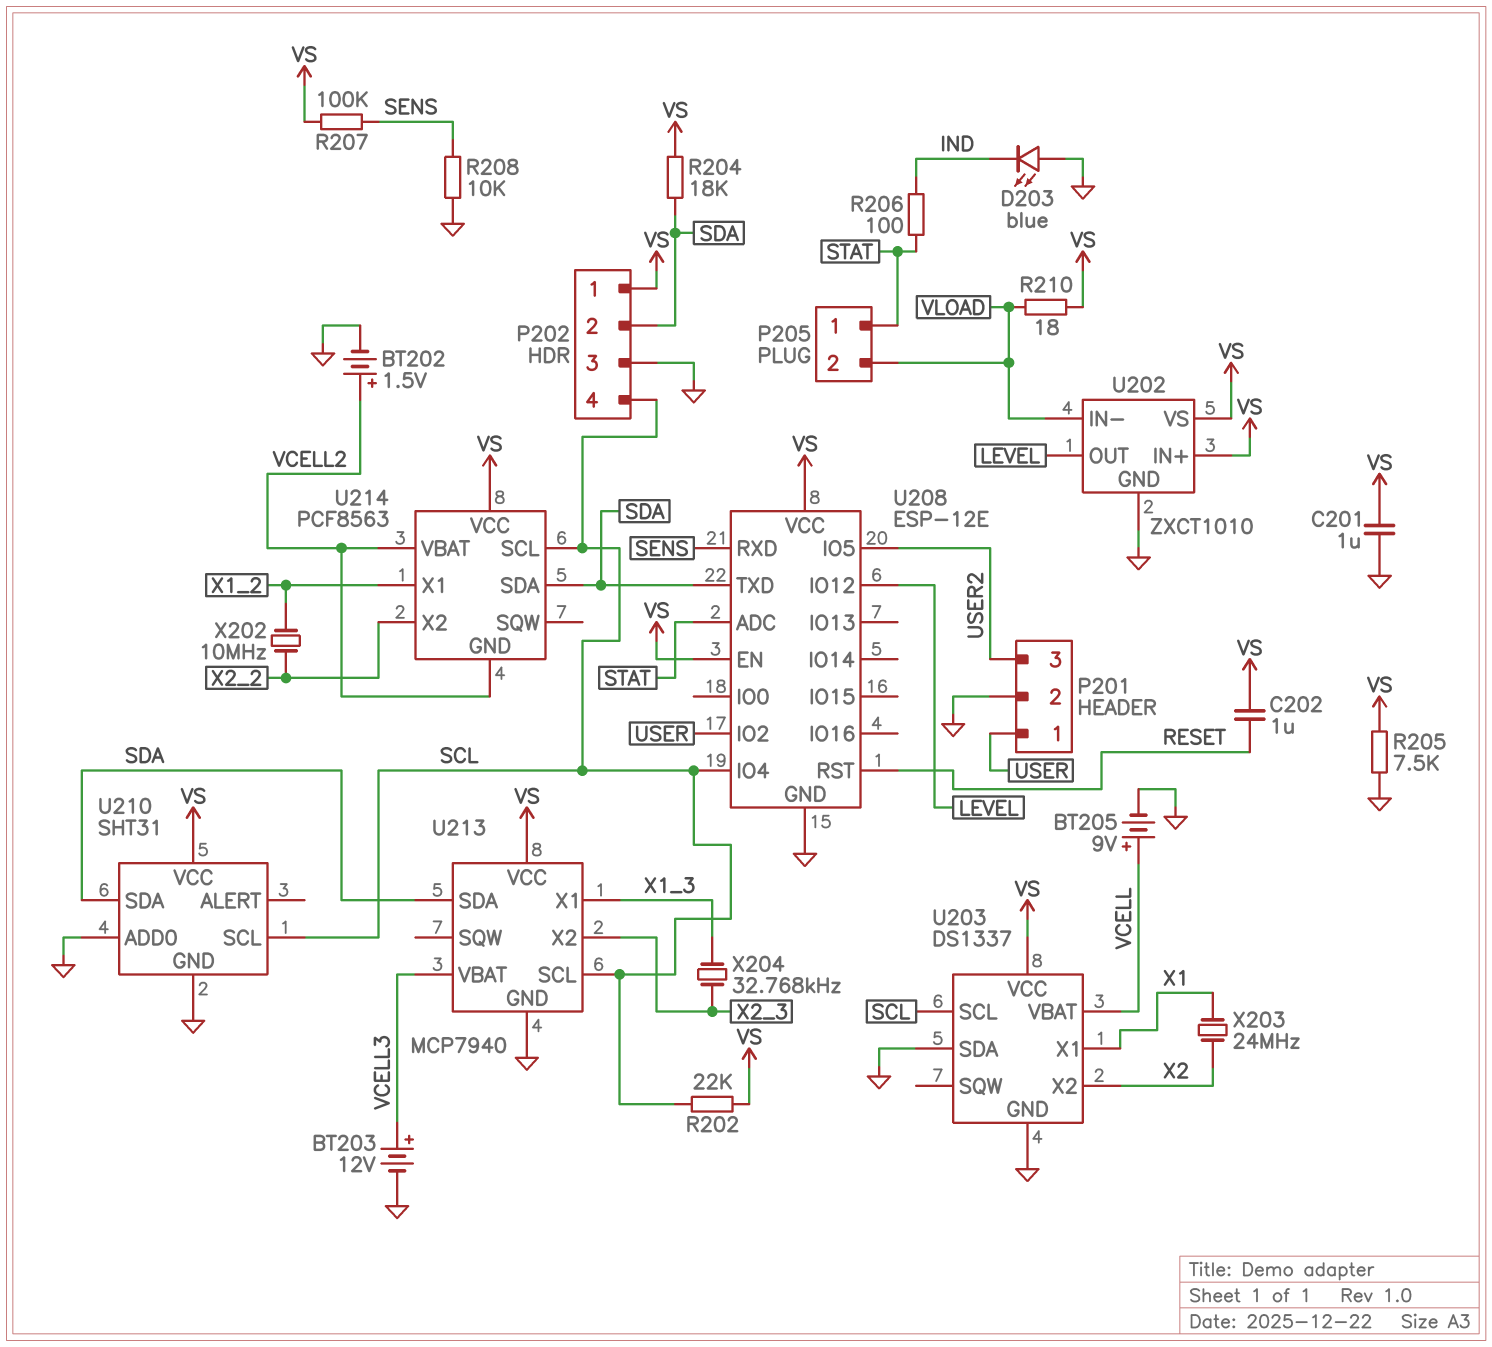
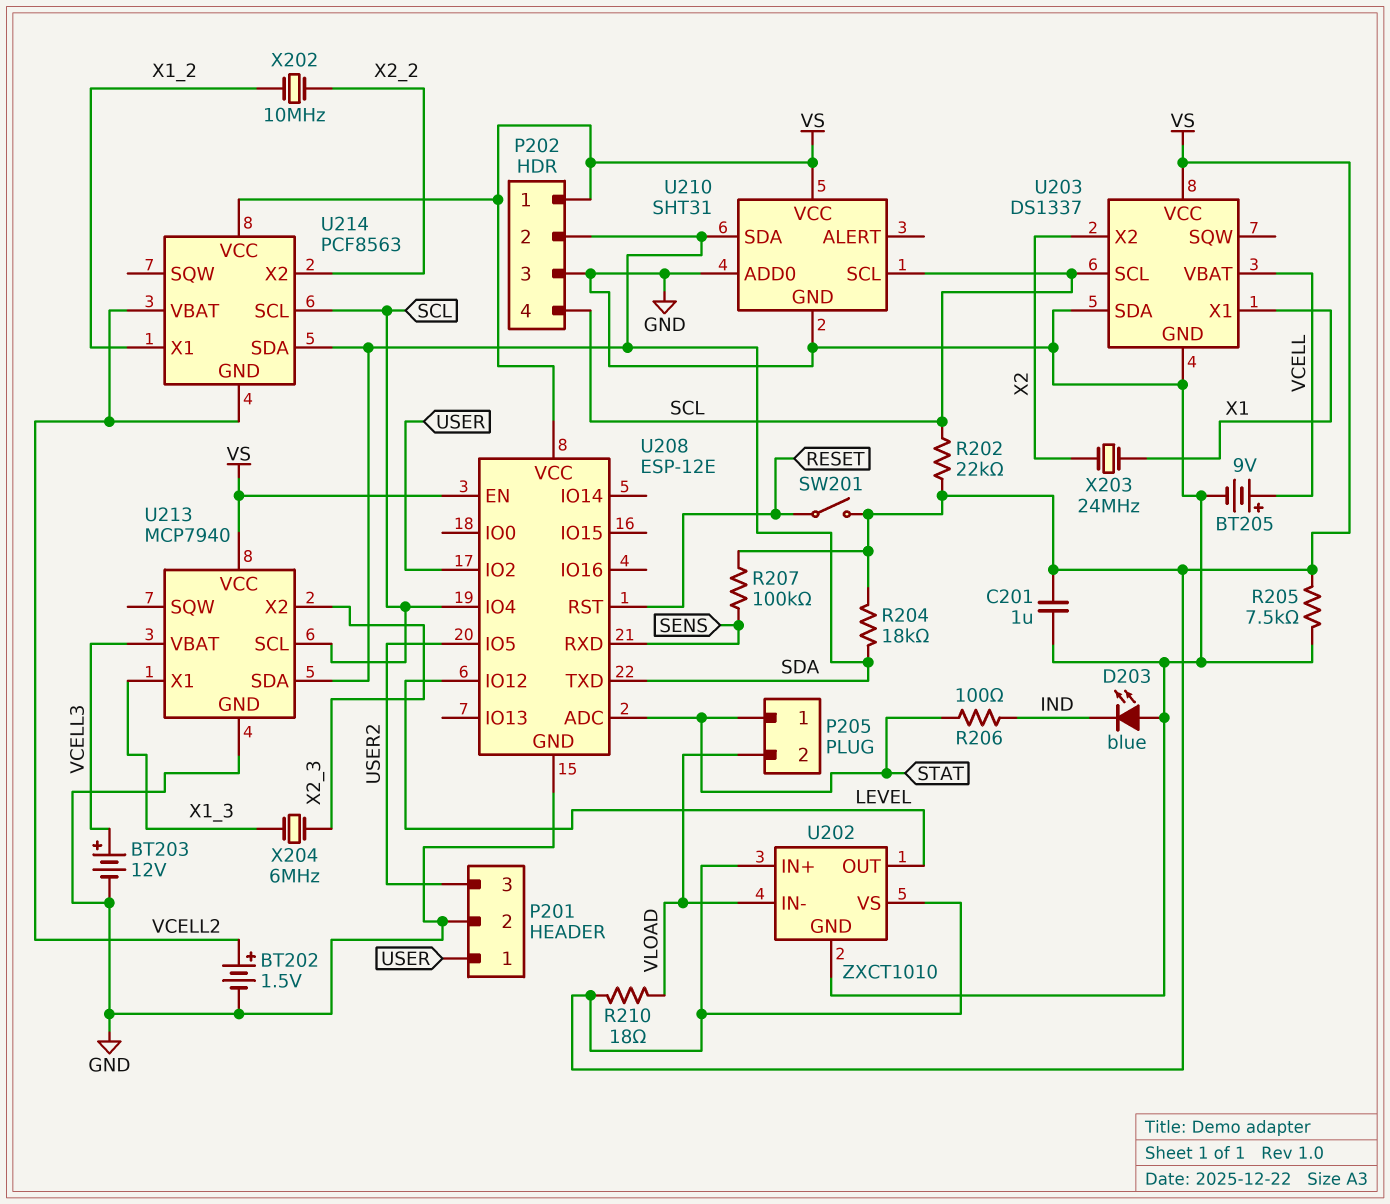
C202: 1uF (RESET, VS) -> none
R208: 10k (GND, SENS) -> none
SW201: none -> switch (RESET, VS)
X204: 32.768kHz (X1_3, X2_3) -> 6MHz (X1_3, X2_3)

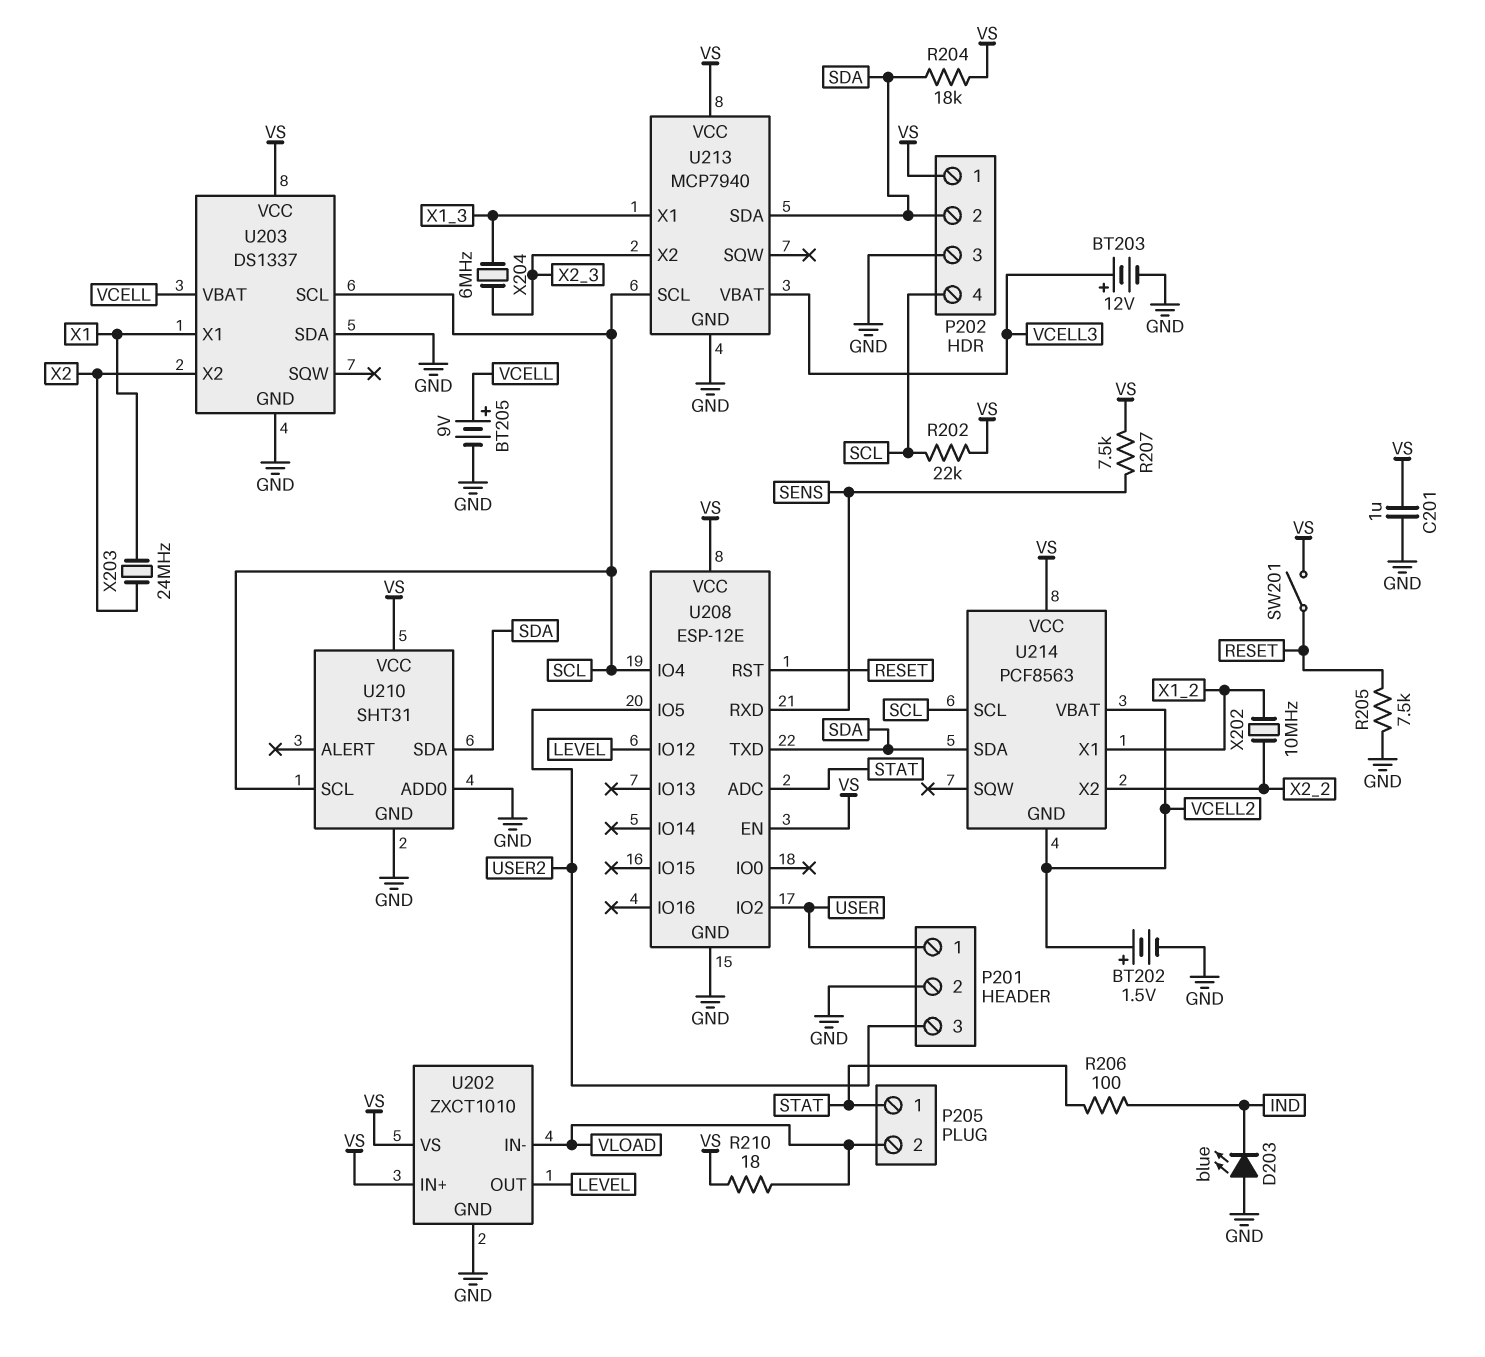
R205: 7.5k (GND, VS) -> 7.5k (GND, RESET)
R207: 100k (SENS, VS) -> 7.5k (SENS, VS)

